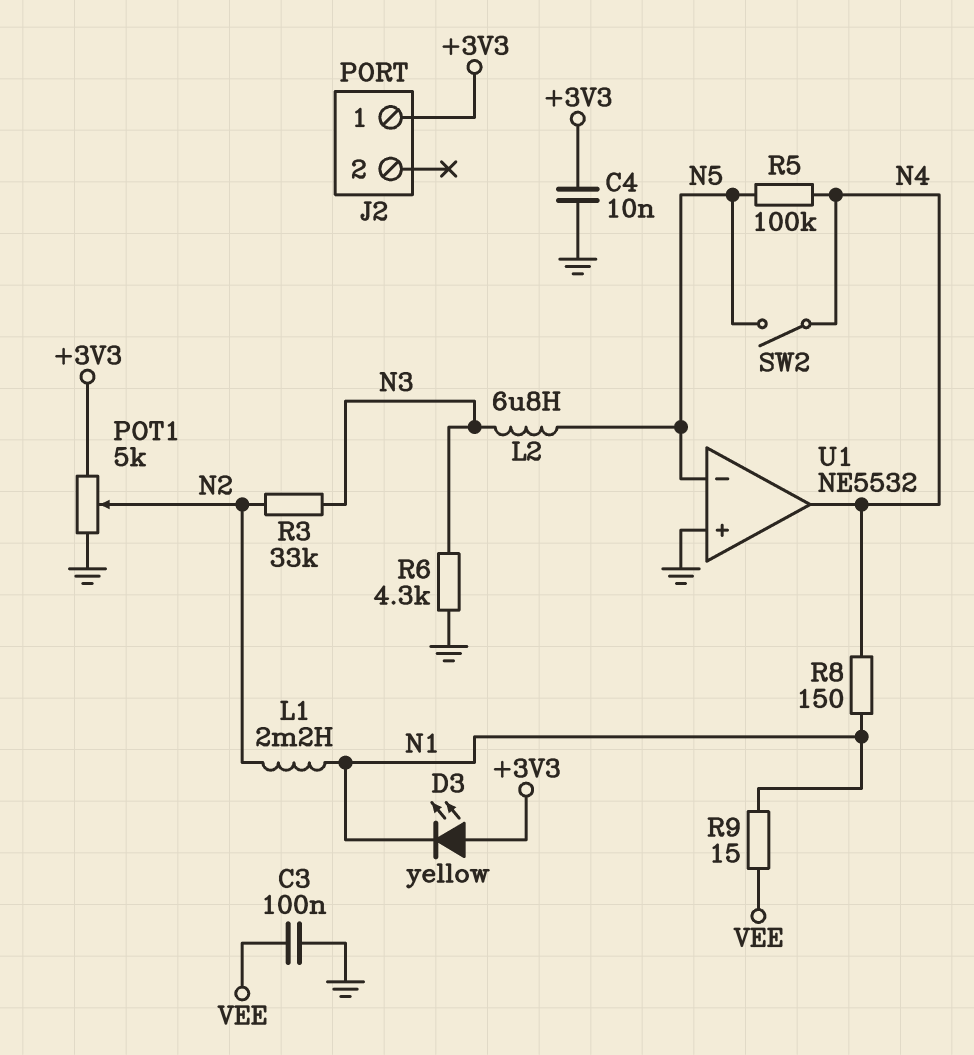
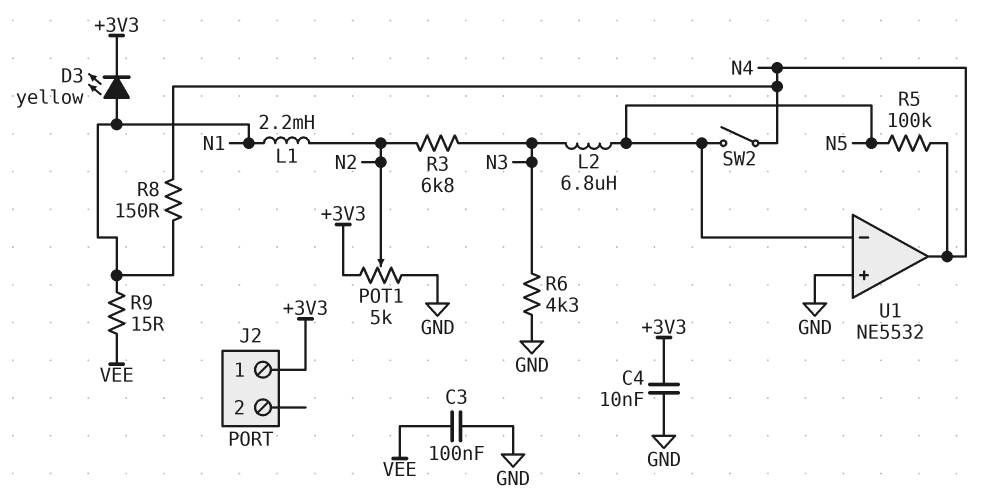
D3: LED yellow (A +3V3, K N1) -> LED yellow (A N1, K +3V3)
R3: 33k (N2, N3) -> 6.8k (N2, N3)

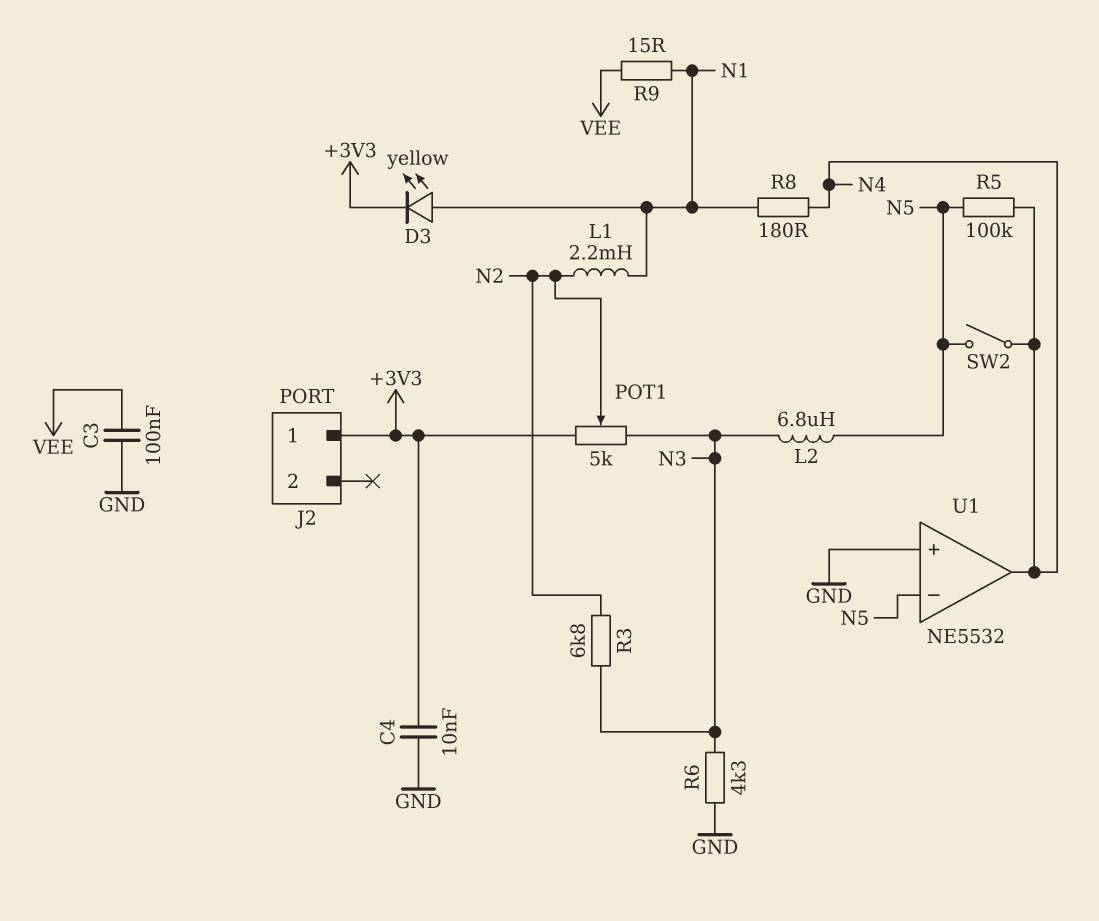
POT1: 5k (+3V3, GND, wiper N2) -> 5k (+3V3, N3, wiper N2)
R8: 150 (N1, N4) -> 180 (N1, N4)

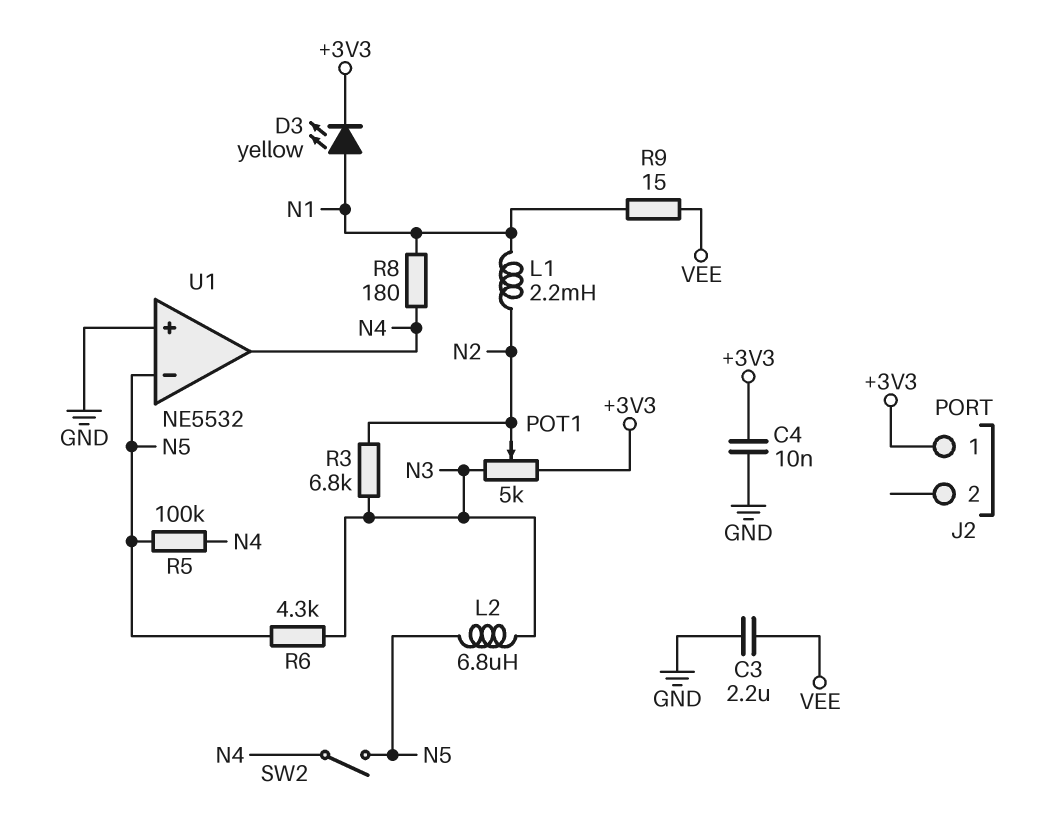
C3: 100nF (GND, VEE) -> 2.2uF (GND, VEE)
R6: 4.3k (GND, N3) -> 4.3k (N3, N5)

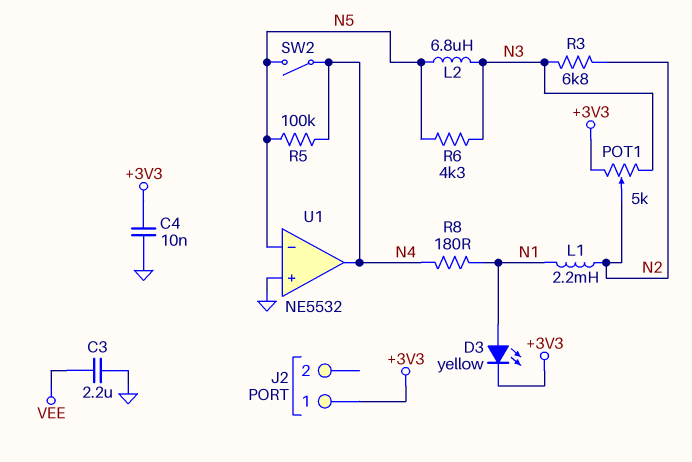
R9: 15 (N1, VEE) -> none

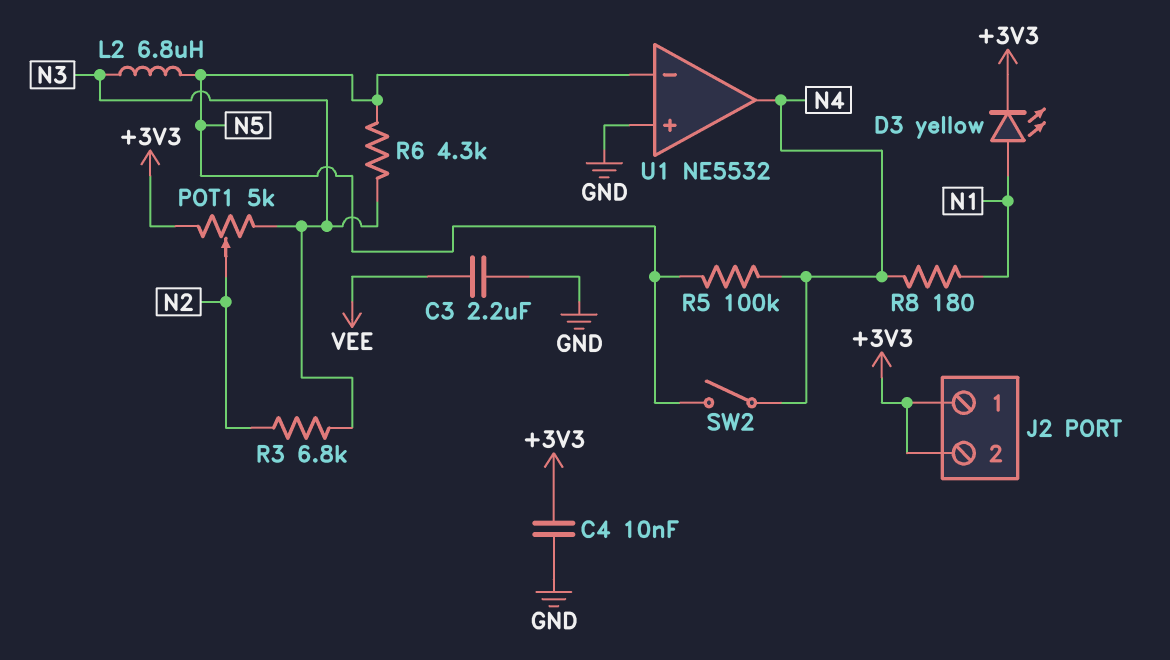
J2 pin 2: none -> +3V3
L1: 2.2mH (N1, N2) -> none

